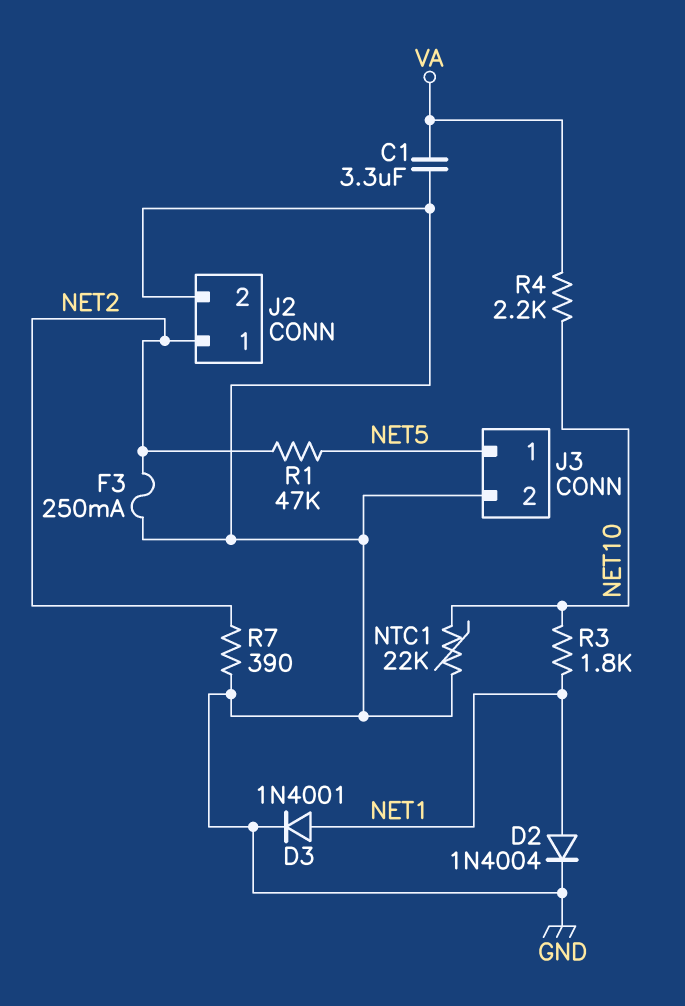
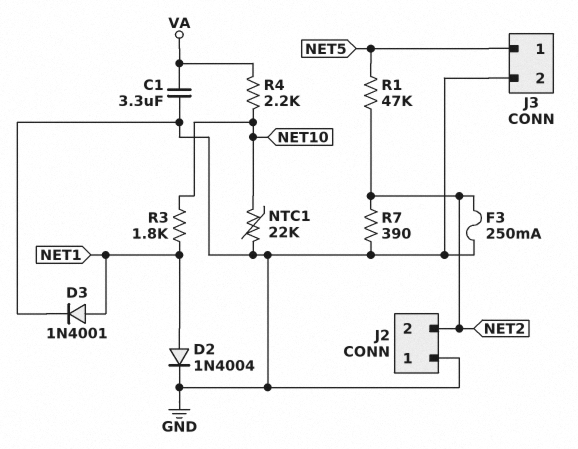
J2 pin 1: NET2 -> GND
J2 pin 2: GND -> NET2

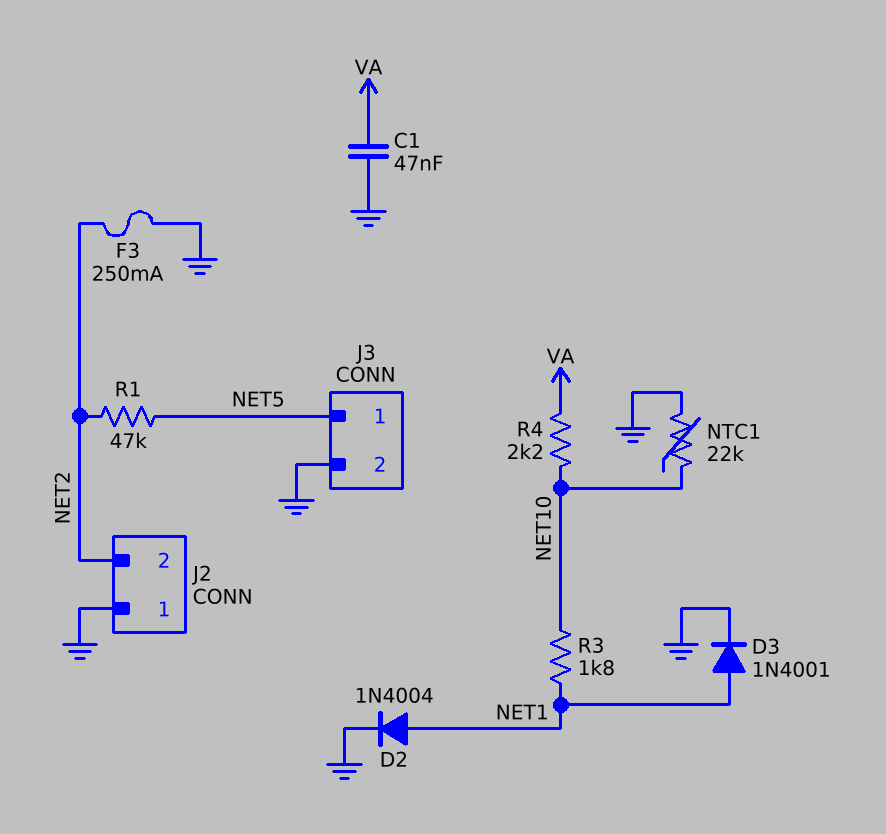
C1: 3.3uF (GND, VA) -> 47nF (GND, VA)
R7: 390 (GND, NET2) -> none

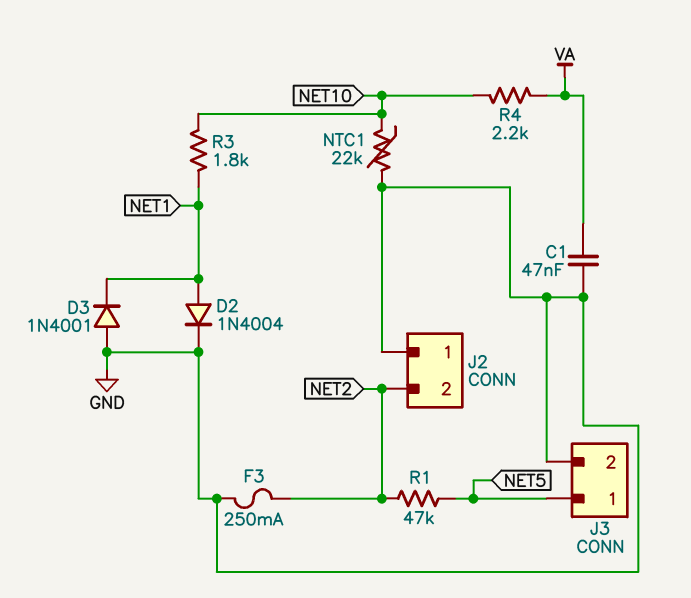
D3: diode 1N4001 (A NET1, K GND) -> diode 1N4001 (A GND, K NET1)

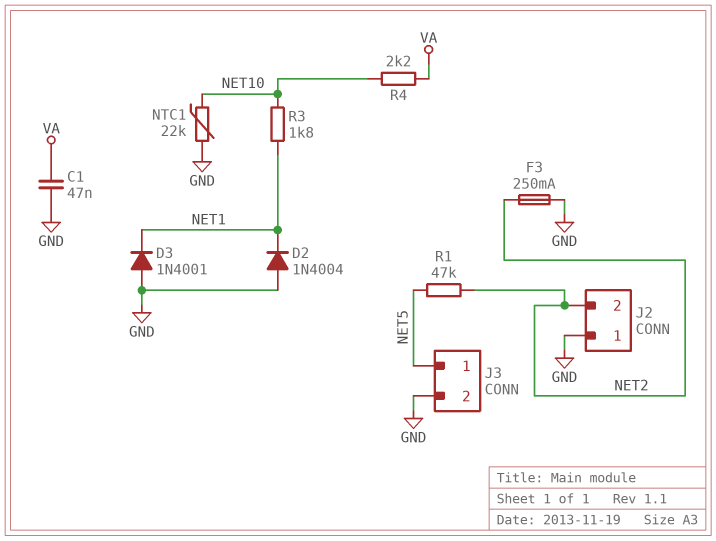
D2: diode 1N4004 (A NET1, K GND) -> diode 1N4004 (A GND, K NET1)

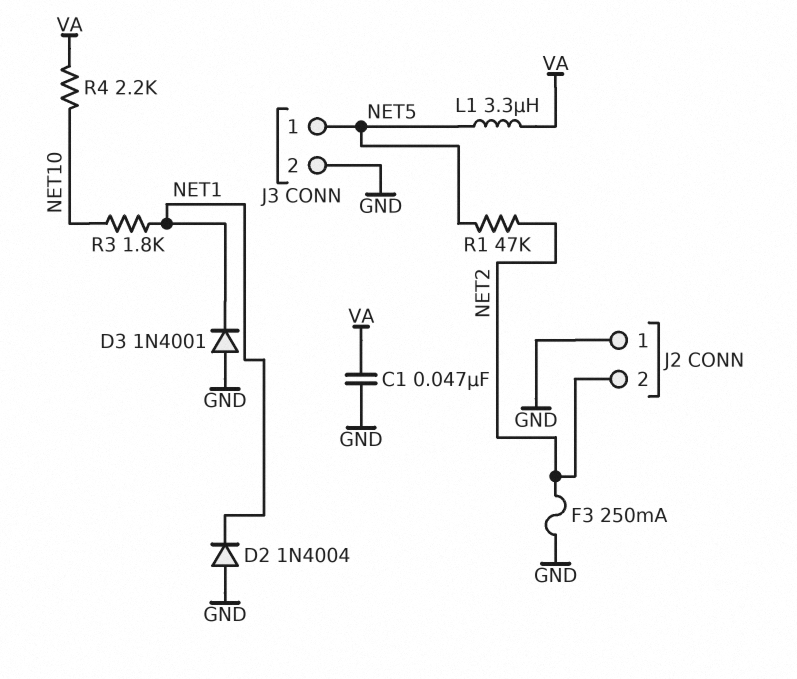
L1: none -> 3.3uH (NET5, VA)
NTC1: 22k (GND, NET10) -> none

